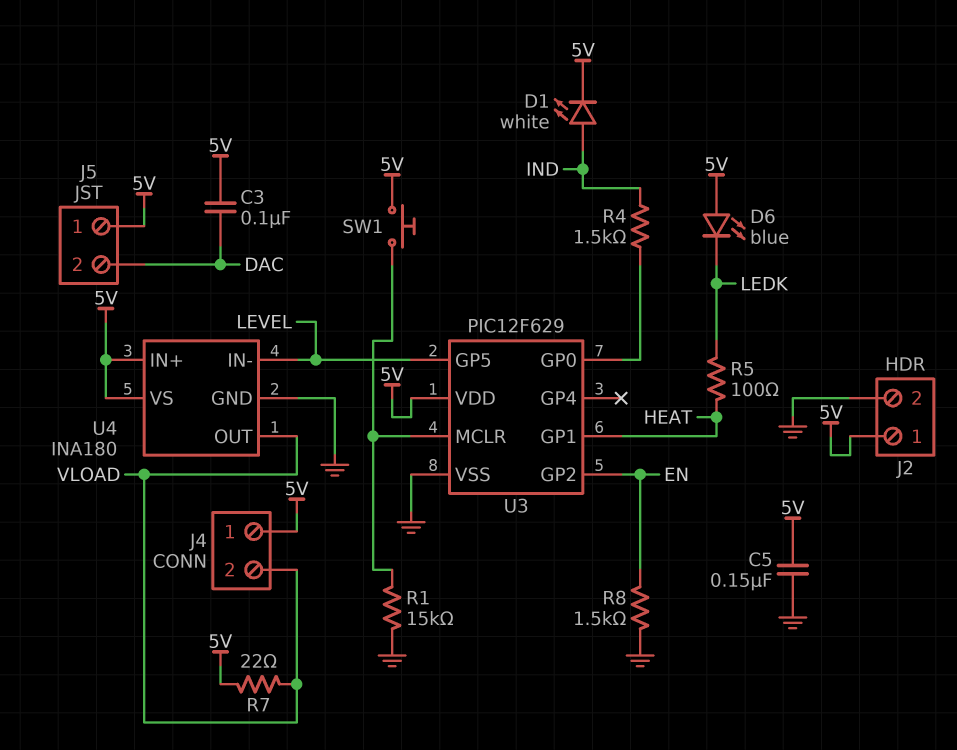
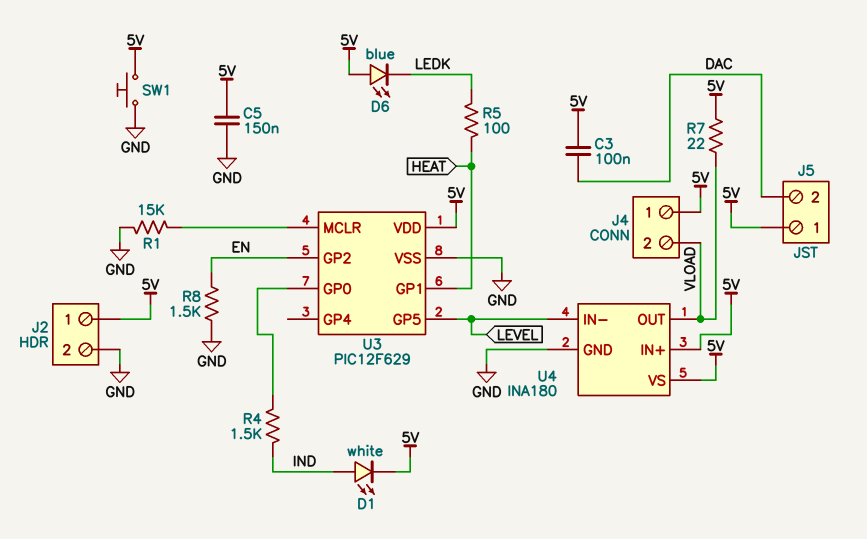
SW1: button (5V, U3/MCLR) -> button (5V, GND)

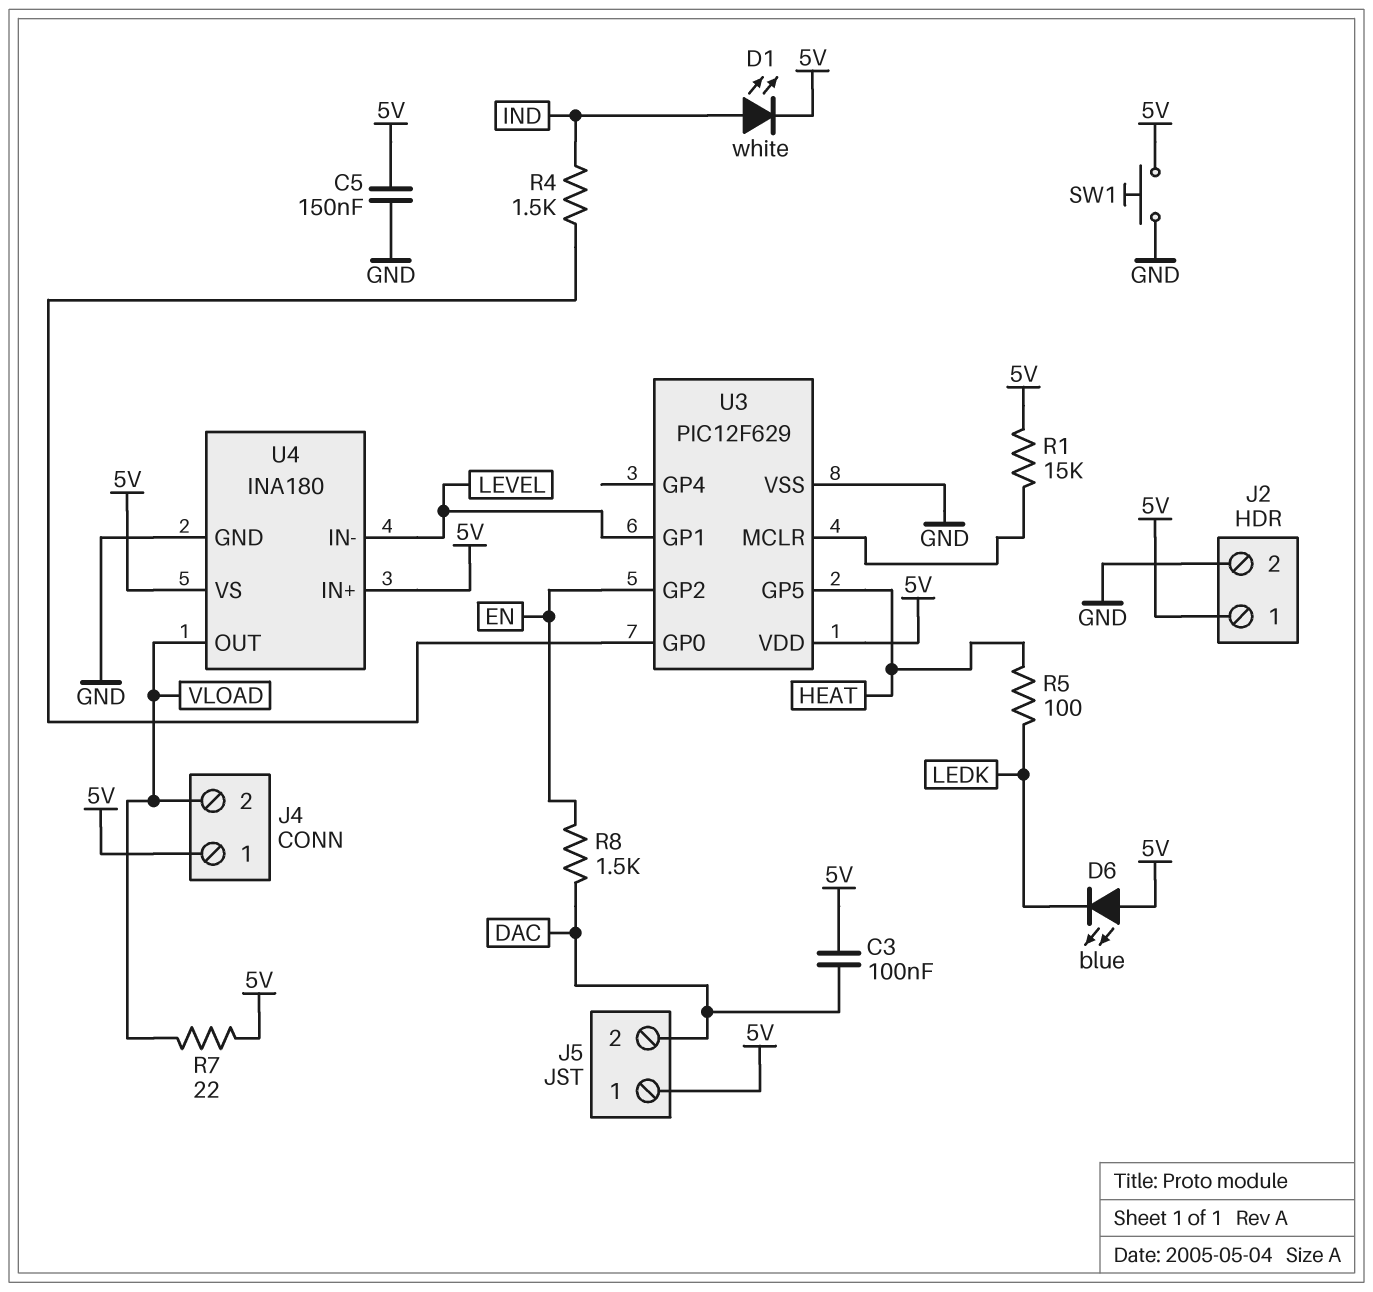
R1: 15k (GND, U3/MCLR) -> 15k (5V, U3/MCLR)
R8: 1.5k (EN, GND) -> 1.5k (DAC, EN)
U3 pin GP1: HEAT -> LEVEL
U3 pin GP5: LEVEL -> HEAT

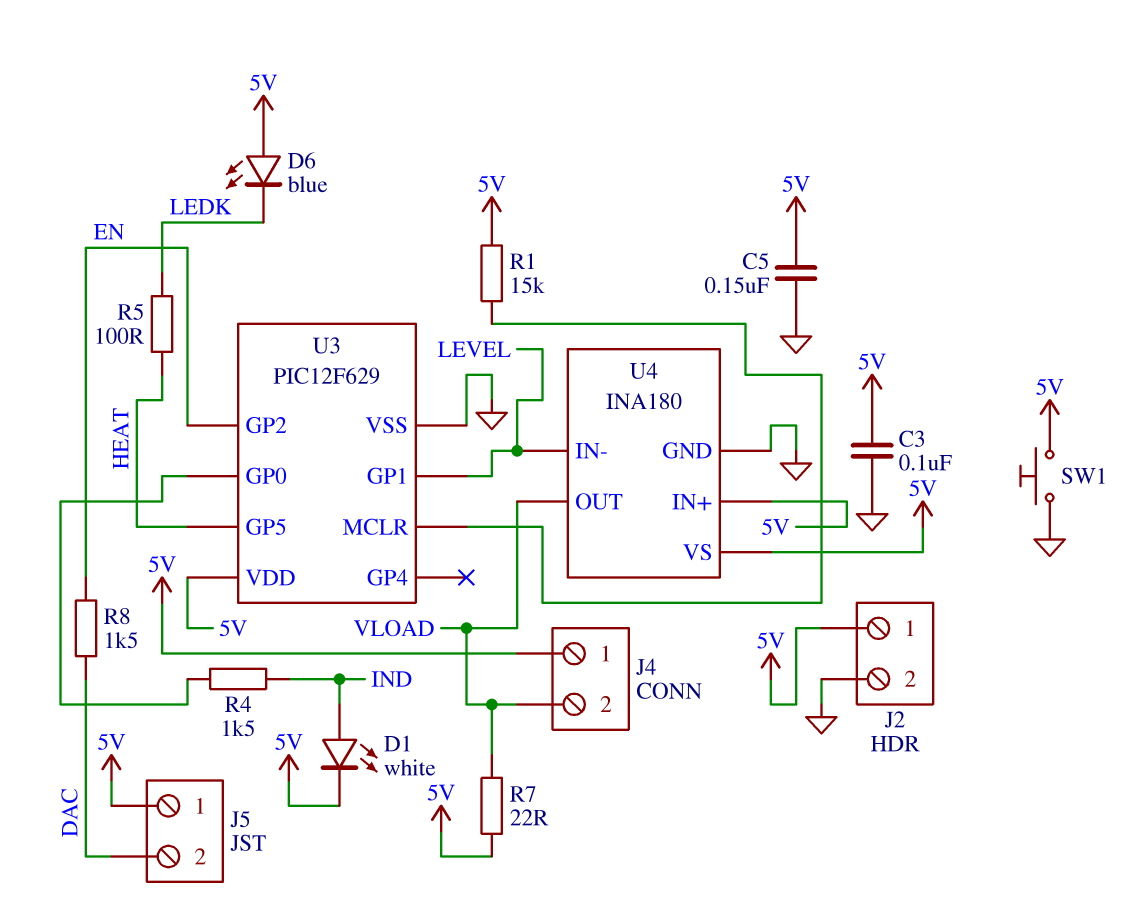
C3: 100nF (5V, DAC) -> 100nF (5V, GND)

